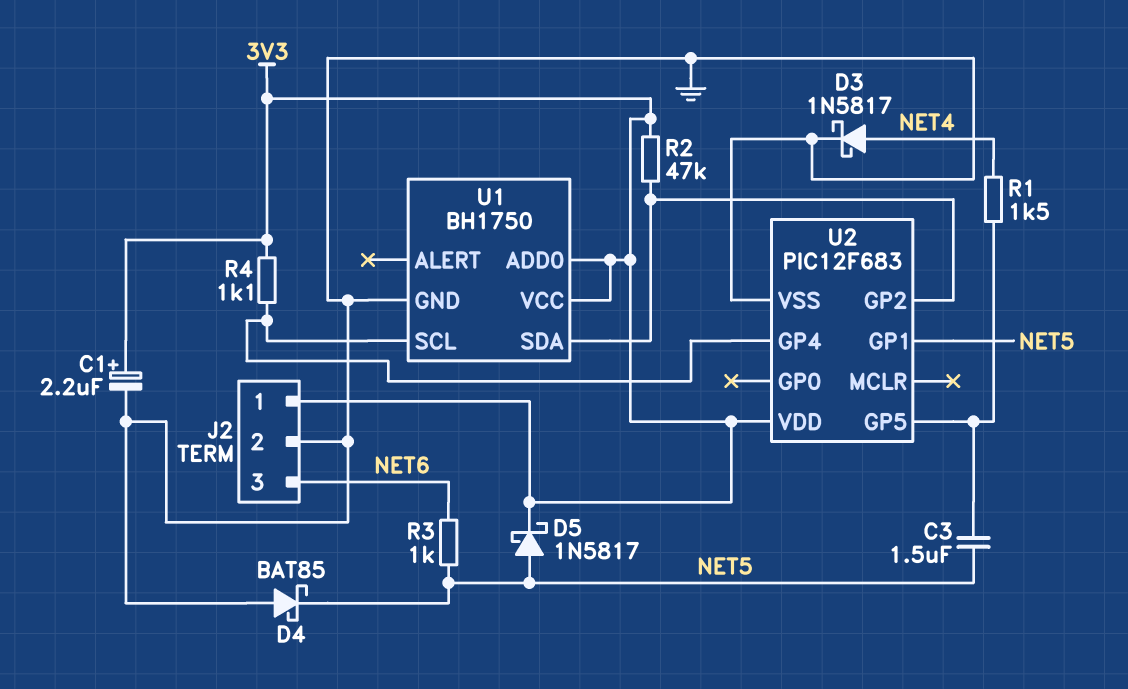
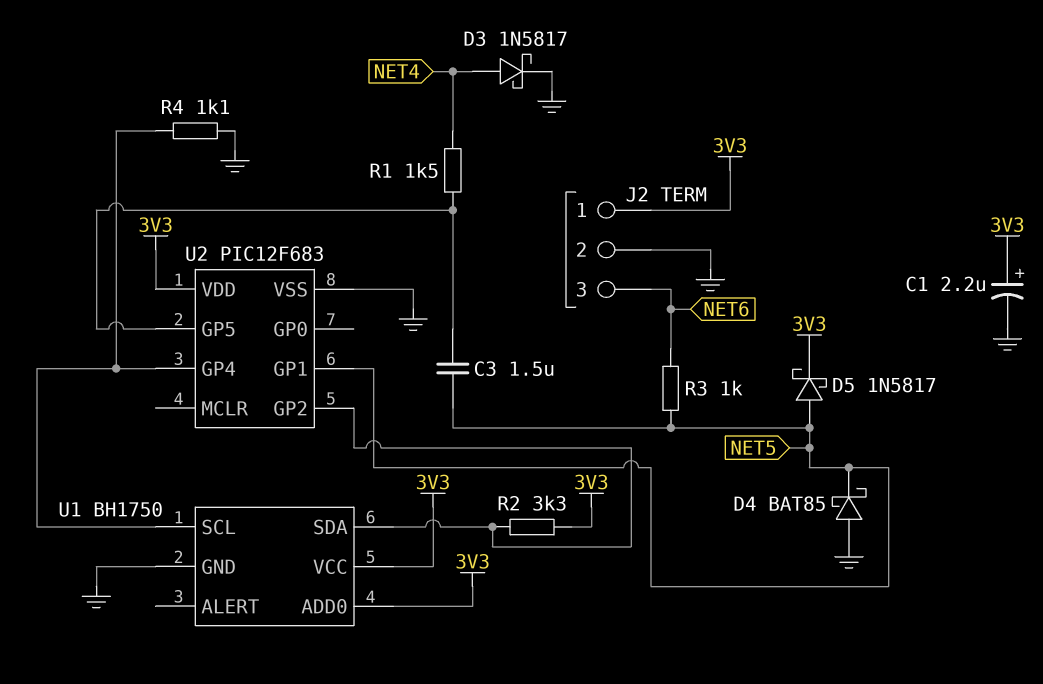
R2: 47k (3V3, U1/SDA) -> 3.3k (3V3, U1/SDA)
R4: 1.1k (3V3, U1/SCL) -> 1.1k (GND, U1/SCL)

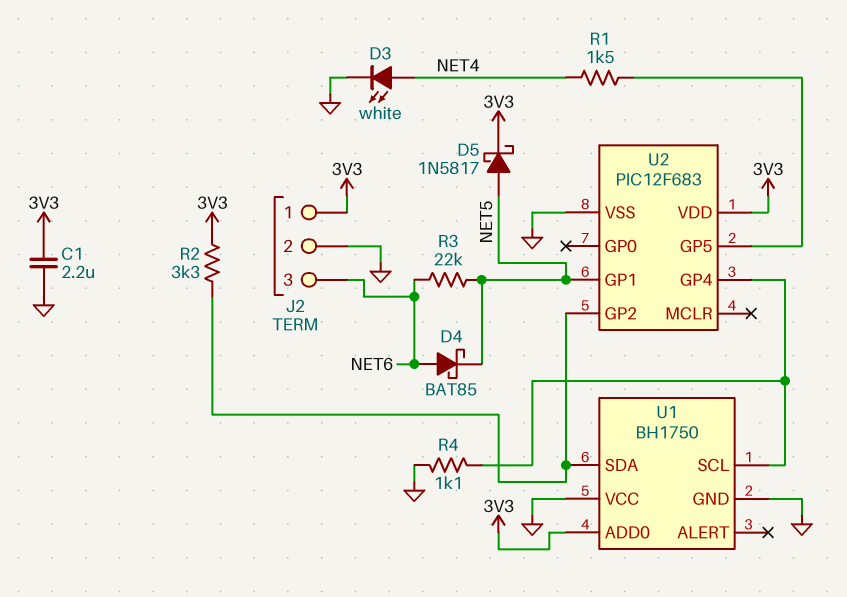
C1: 2.2uF (plus 3V3, minus GND) -> 2.2uF (3V3, GND)
C3: 1.5uF (NET5, U2/GP5) -> none
D3: schottky 1N5817 (A NET4, K GND) -> LED white (A NET4, K GND)
D4: schottky BAT85 (A GND, K NET5) -> schottky BAT85 (A NET6, K NET5)
R3: 1k (NET5, NET6) -> 22k (NET5, NET6)
U1 pin VCC: 3V3 -> GND

